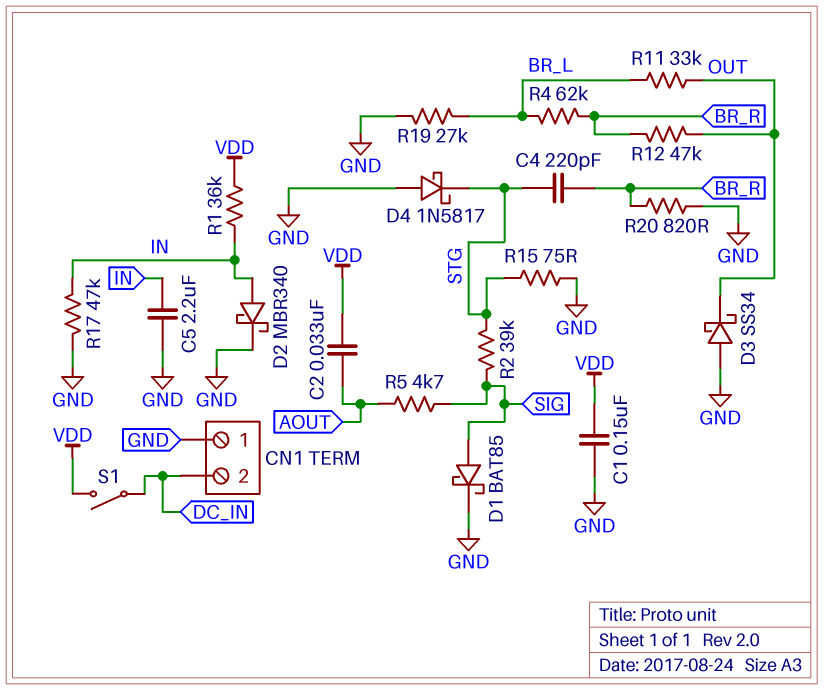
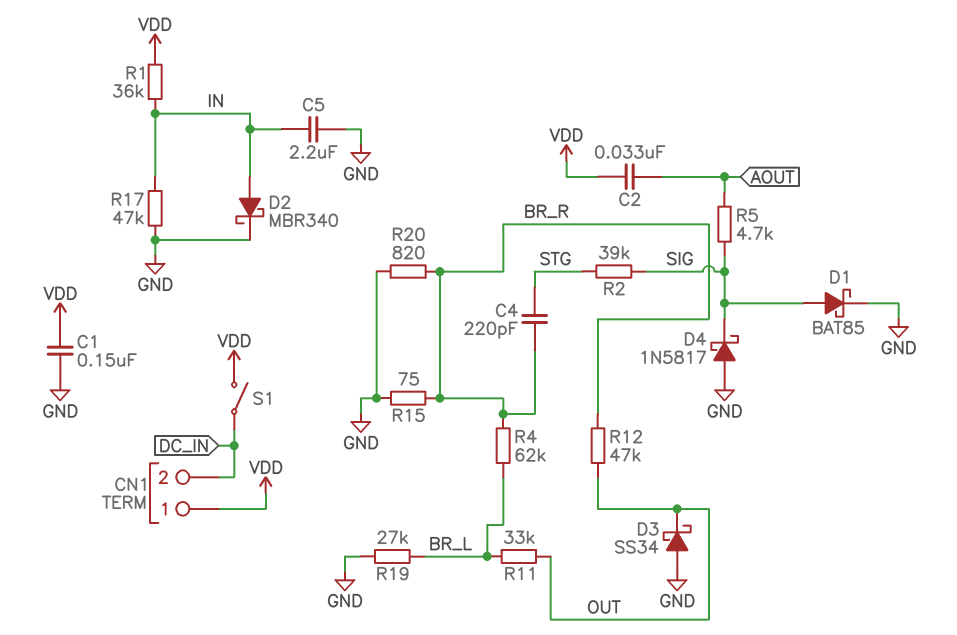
CN1 pin 1: GND -> VDD
D4: schottky 1N5817 (A GND, K STG) -> schottky 1N5817 (A GND, K SIG)
R15: 75 (GND, STG) -> 75 (BR_R, GND)

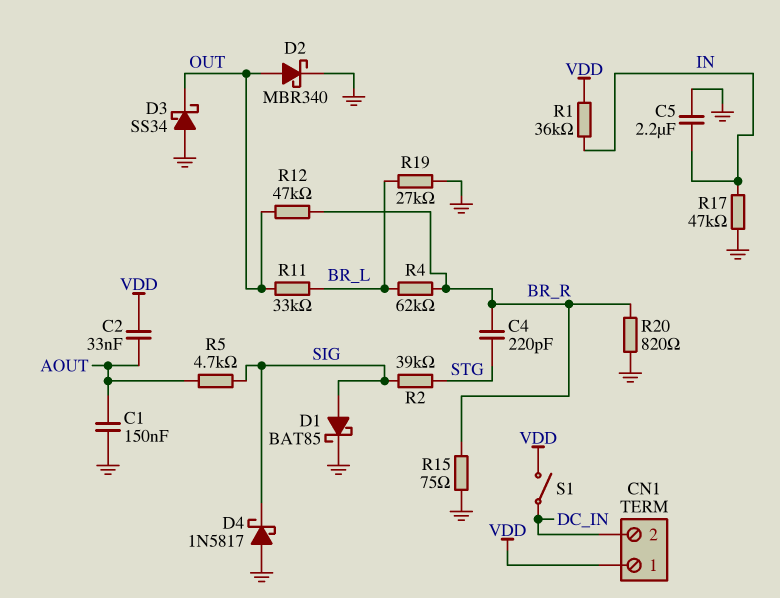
C1: 150nF (GND, VDD) -> 150nF (AOUT, GND)
D2: schottky MBR340 (A IN, K GND) -> schottky MBR340 (A OUT, K GND)

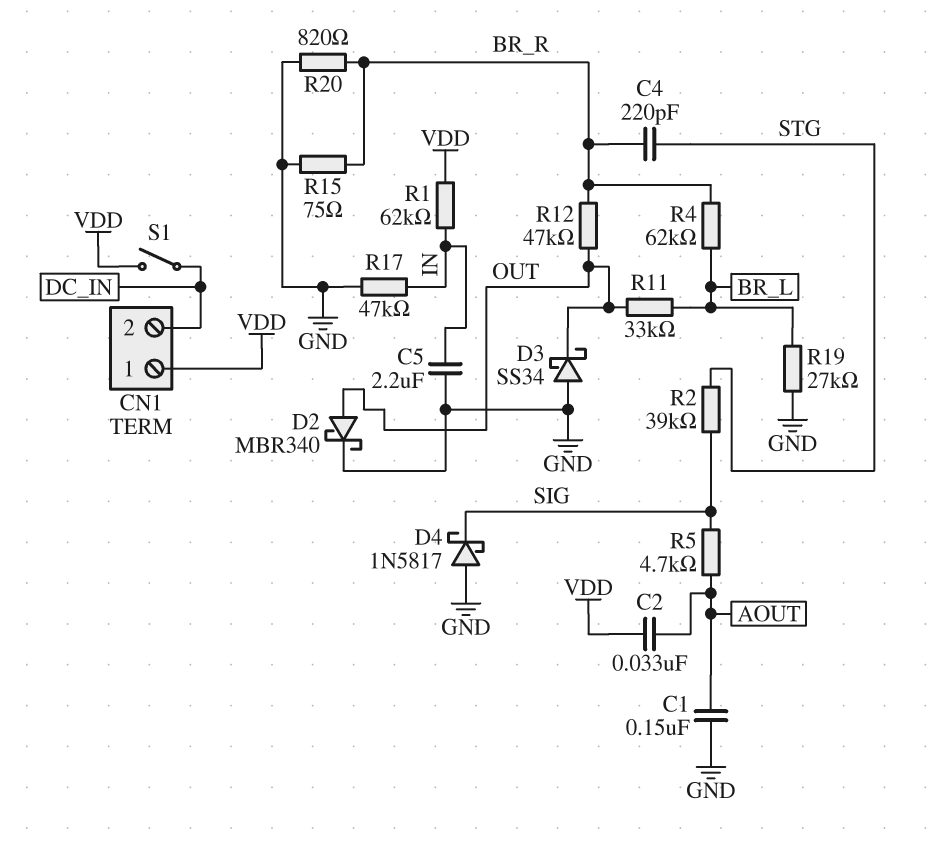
D1: schottky BAT85 (A SIG, K GND) -> none
R1: 36k (IN, VDD) -> 62k (IN, VDD)

